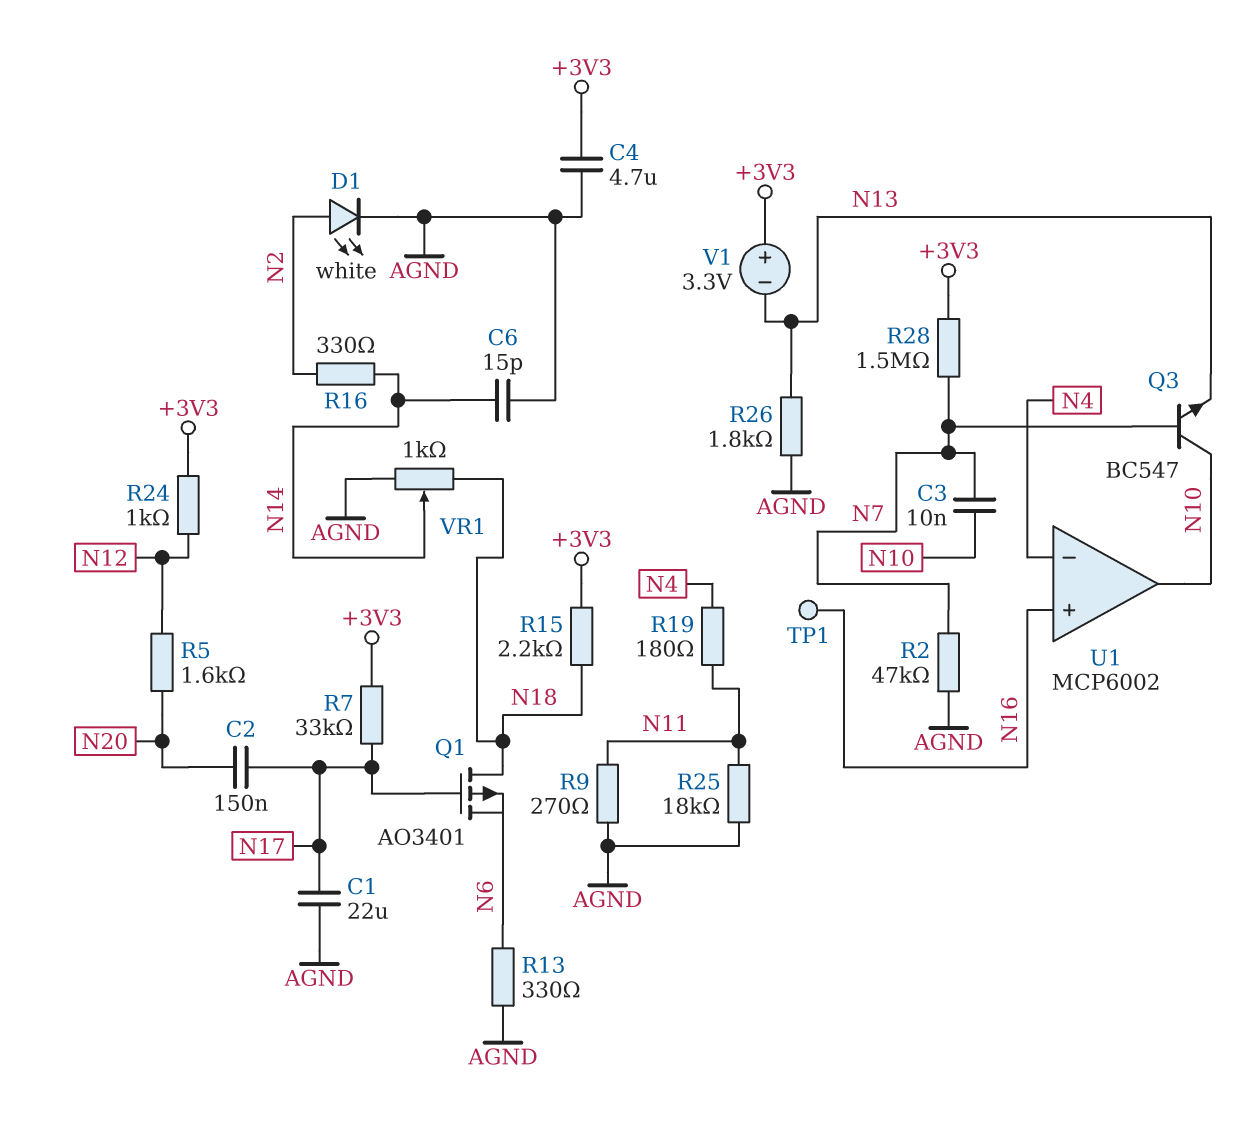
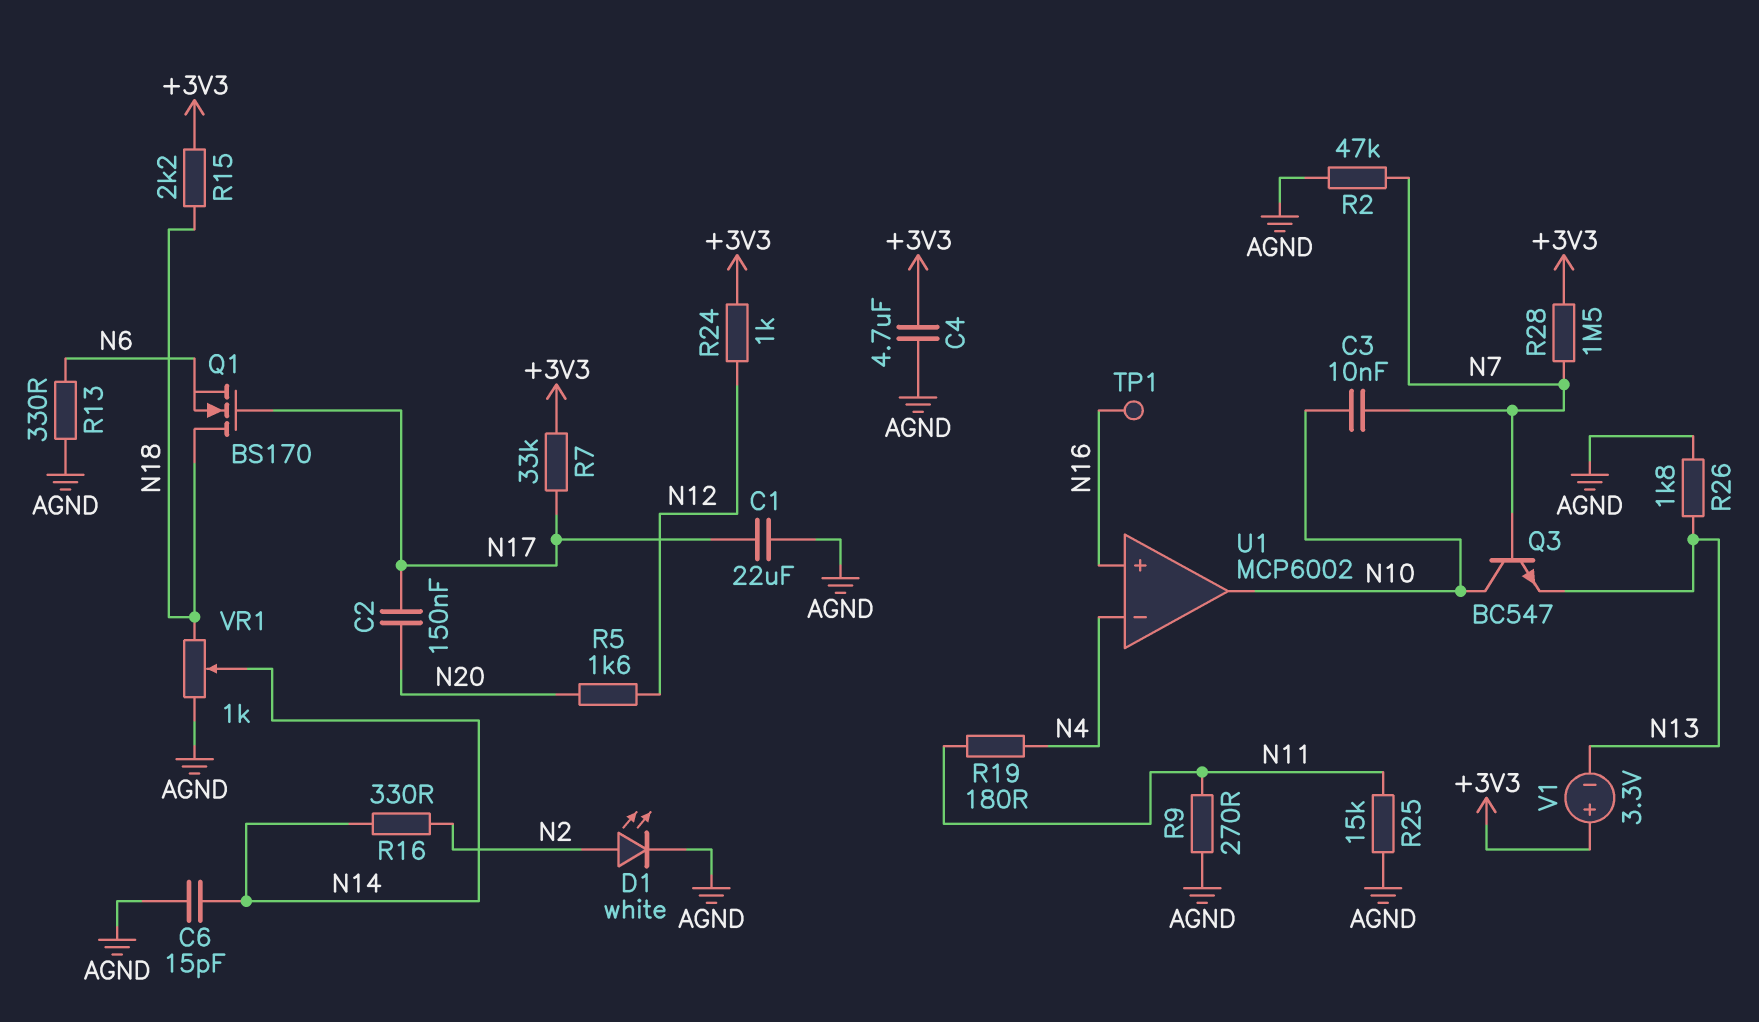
Q1: PMOS AO3401 (G N17, D N18, S N6) -> NMOS BS170 (G N17, D N18, S N6)
R25: 18k (AGND, N11) -> 15k (AGND, N11)

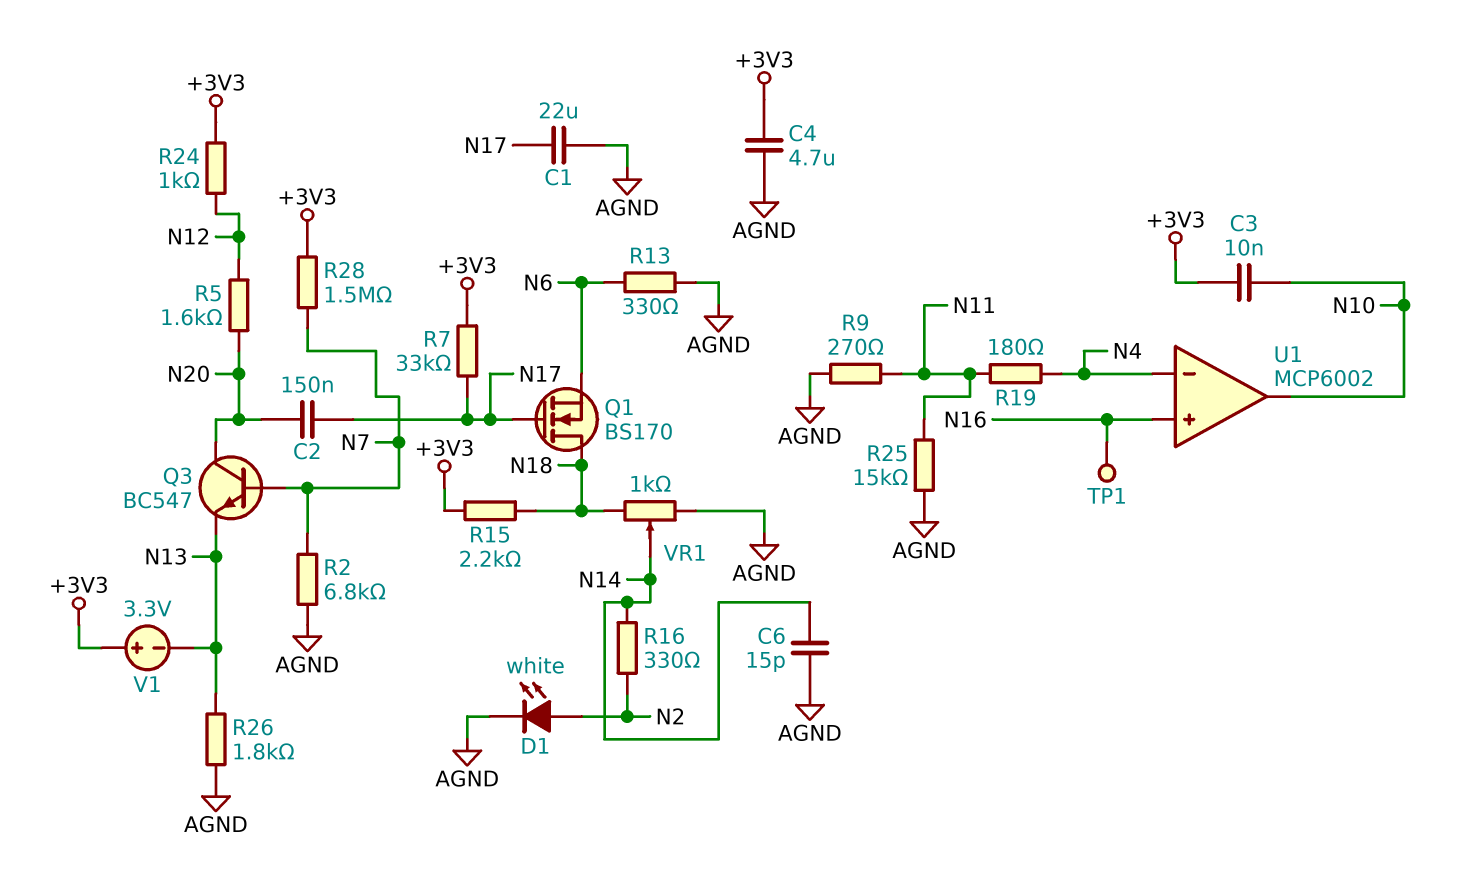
C3: 10nF (N7, N10) -> 10nF (+3V3, N10)
Q3: NPN BC547 (B N7, C N10, E N13) -> NPN BC547 (B N7, C N20, E N13)
R2: 47k (AGND, N7) -> 6.8k (AGND, N7)

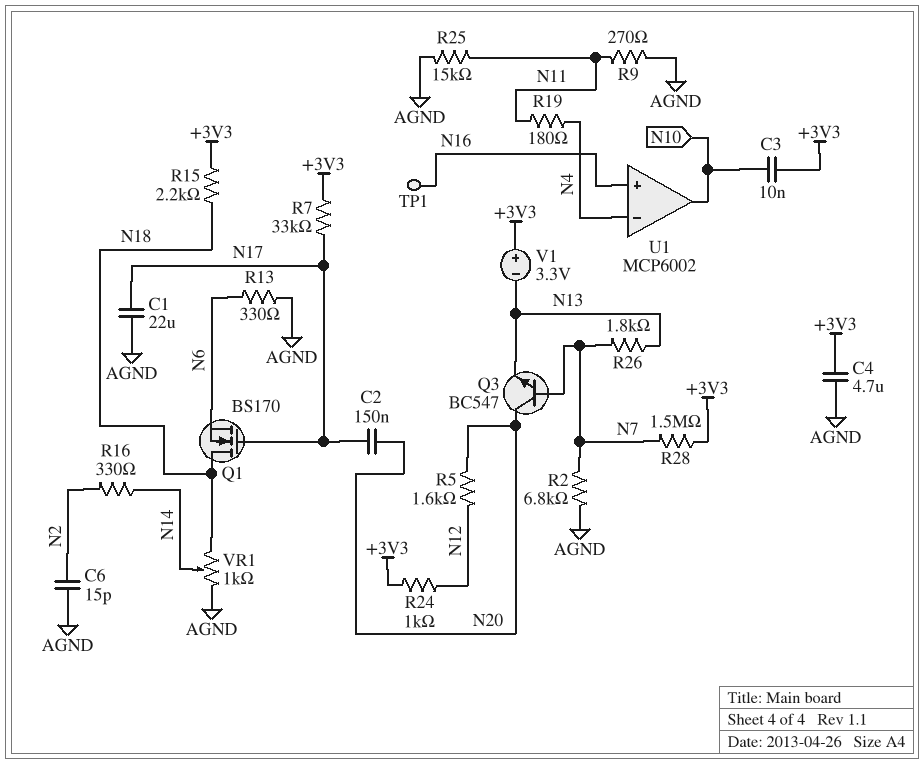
C6: 15pF (AGND, N14) -> 15pF (AGND, N2)
D1: LED white (A N2, K AGND) -> none
R26: 1.8k (AGND, N13) -> 1.8k (N7, N13)

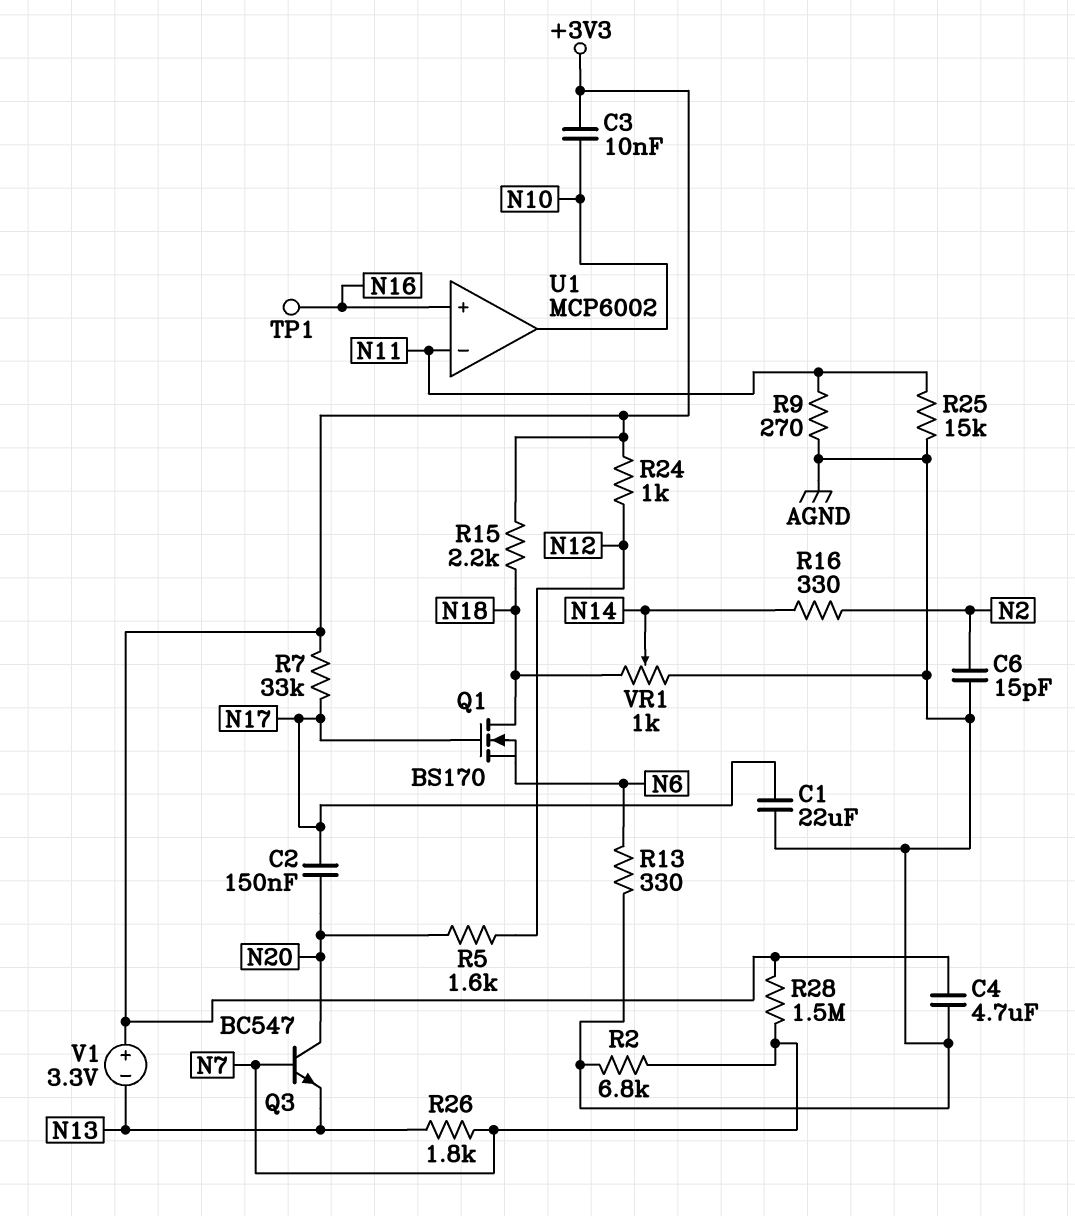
R19: 180 (N4, N11) -> none
U1 pin in-: N4 -> N11

